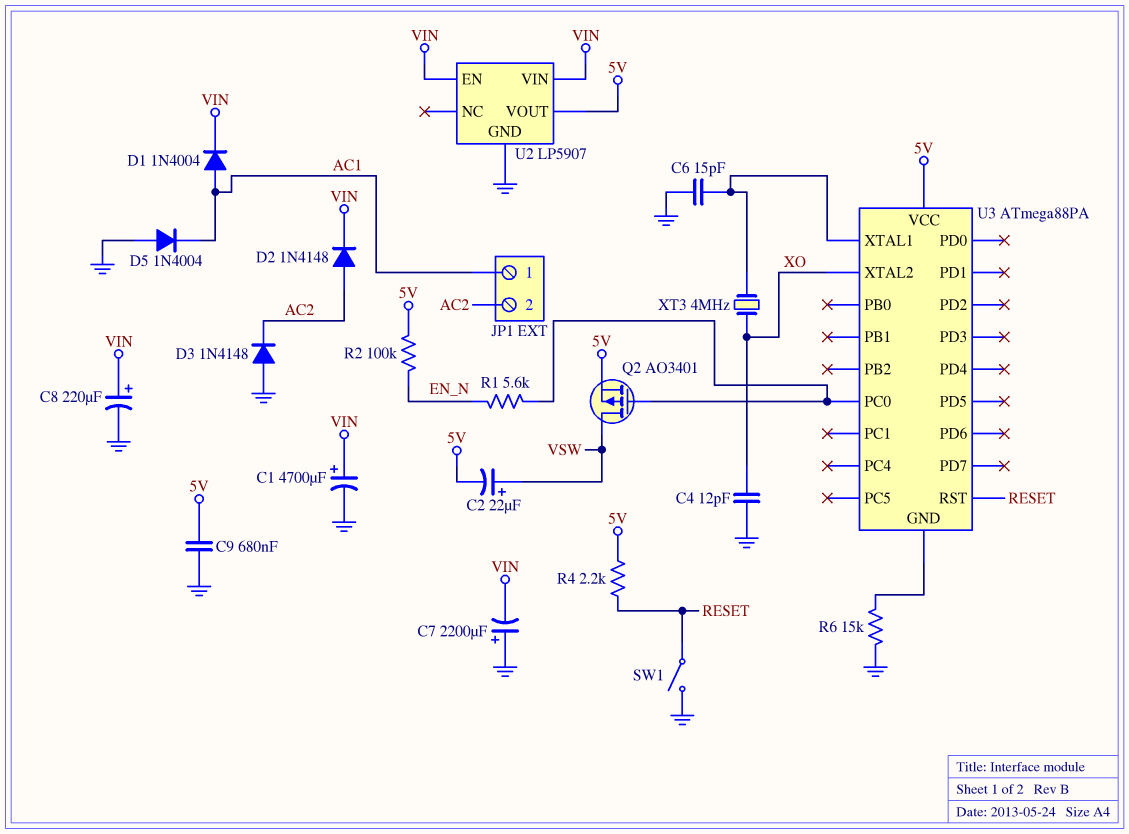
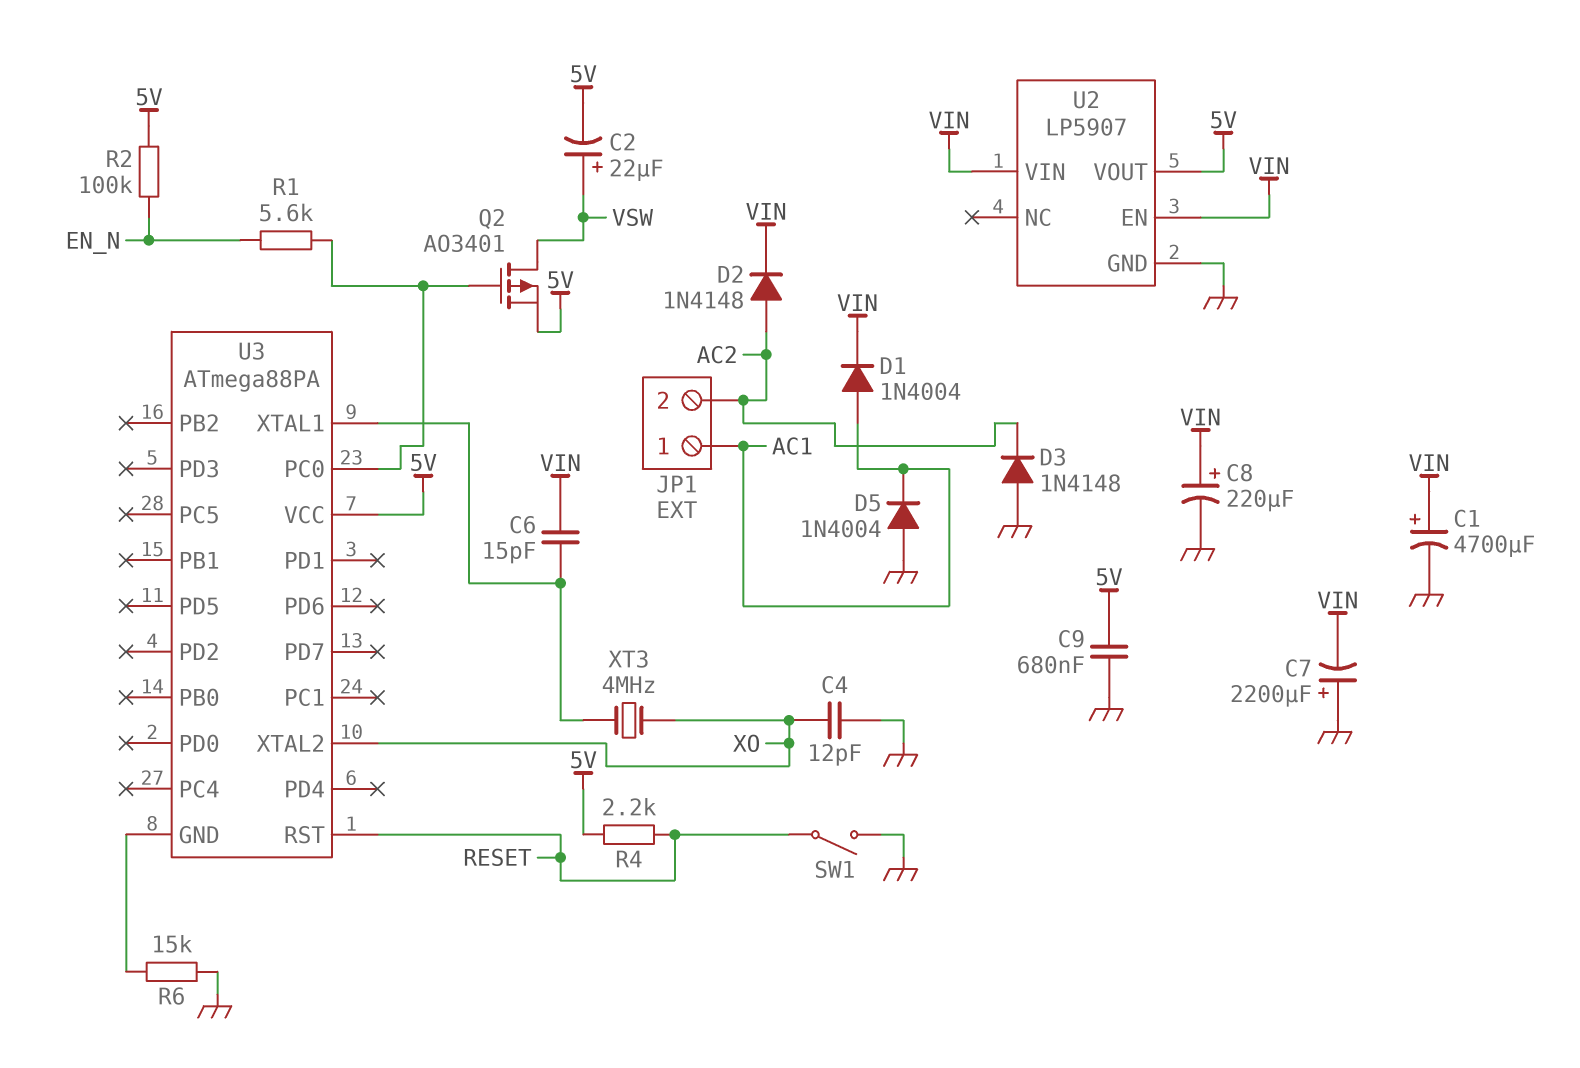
C6: 15pF (GND, U3/XTAL1) -> 15pF (U3/XTAL1, VIN)

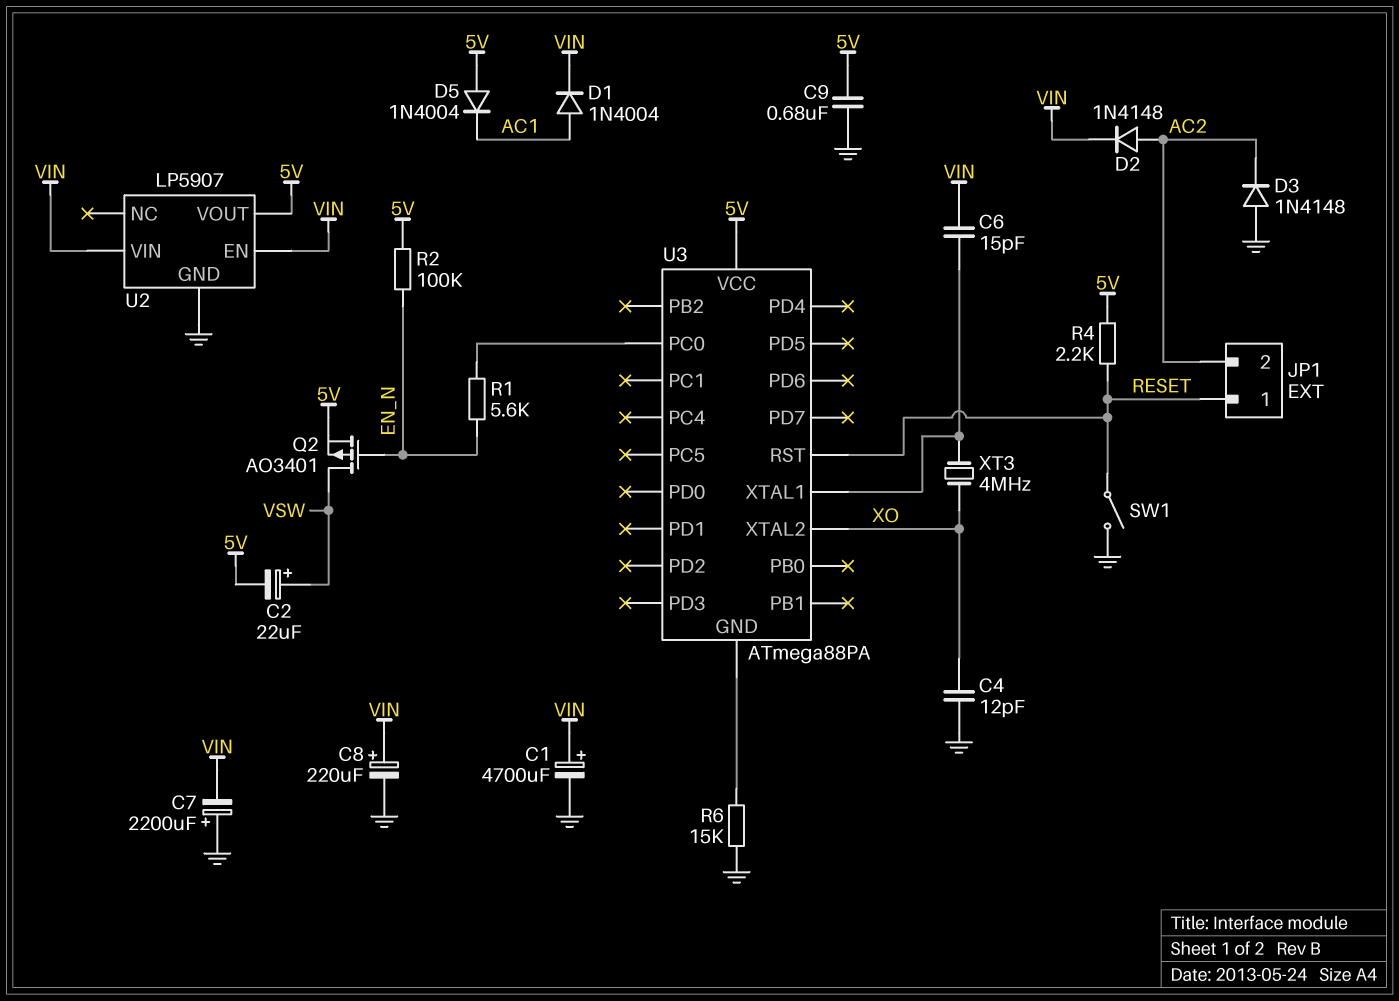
D5: diode 1N4004 (A GND, K AC1) -> diode 1N4004 (A 5V, K AC1)
JP1 pin 1: AC1 -> RESET
Q2: PMOS AO3401 (G U3/PC0, D VSW, S 5V) -> PMOS AO3401 (G EN_N, D VSW, S 5V)

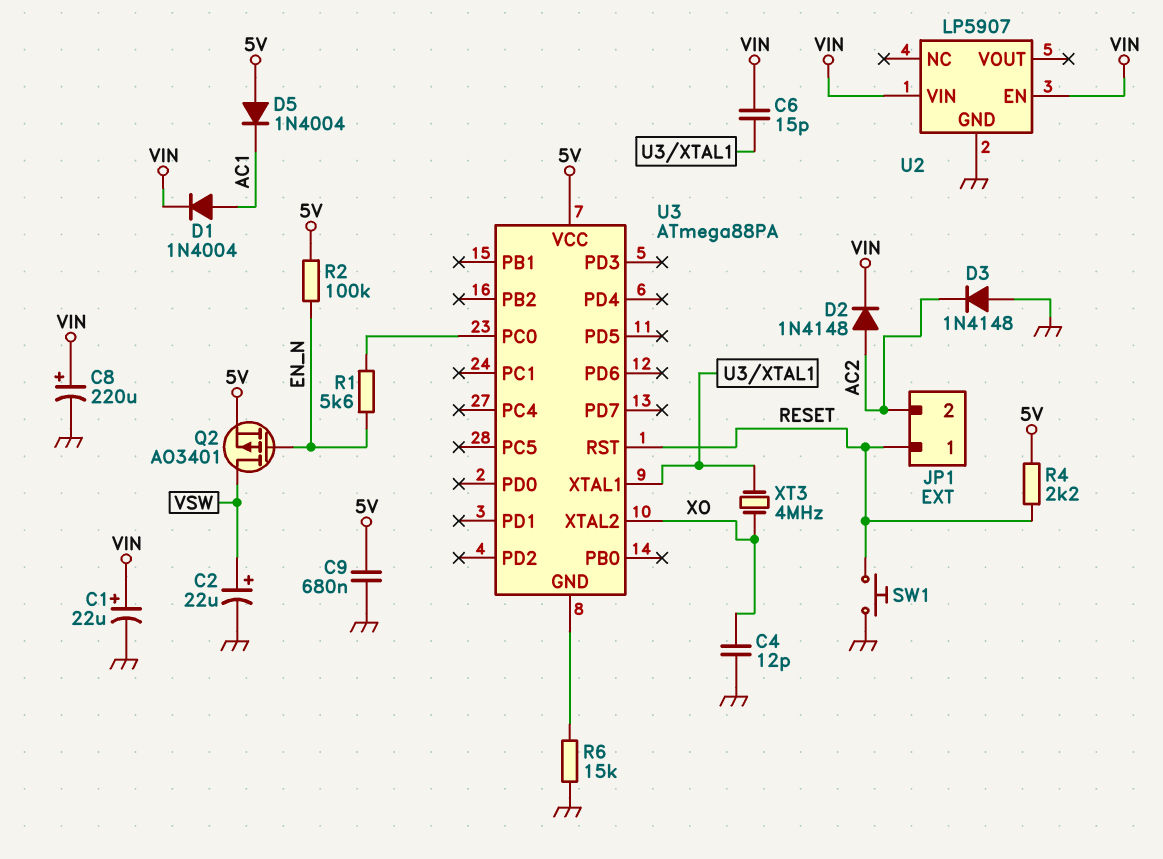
C1: 4700uF (plus VIN, minus GND) -> 22uF (plus VIN, minus GND)
C2: 22uF (plus VSW, minus 5V) -> 22uF (plus VSW, minus GND)
C7: 2200uF (plus GND, minus VIN) -> none
SW1: switch (GND, RESET) -> button (GND, RESET)
U2 pin VOUT: 5V -> none

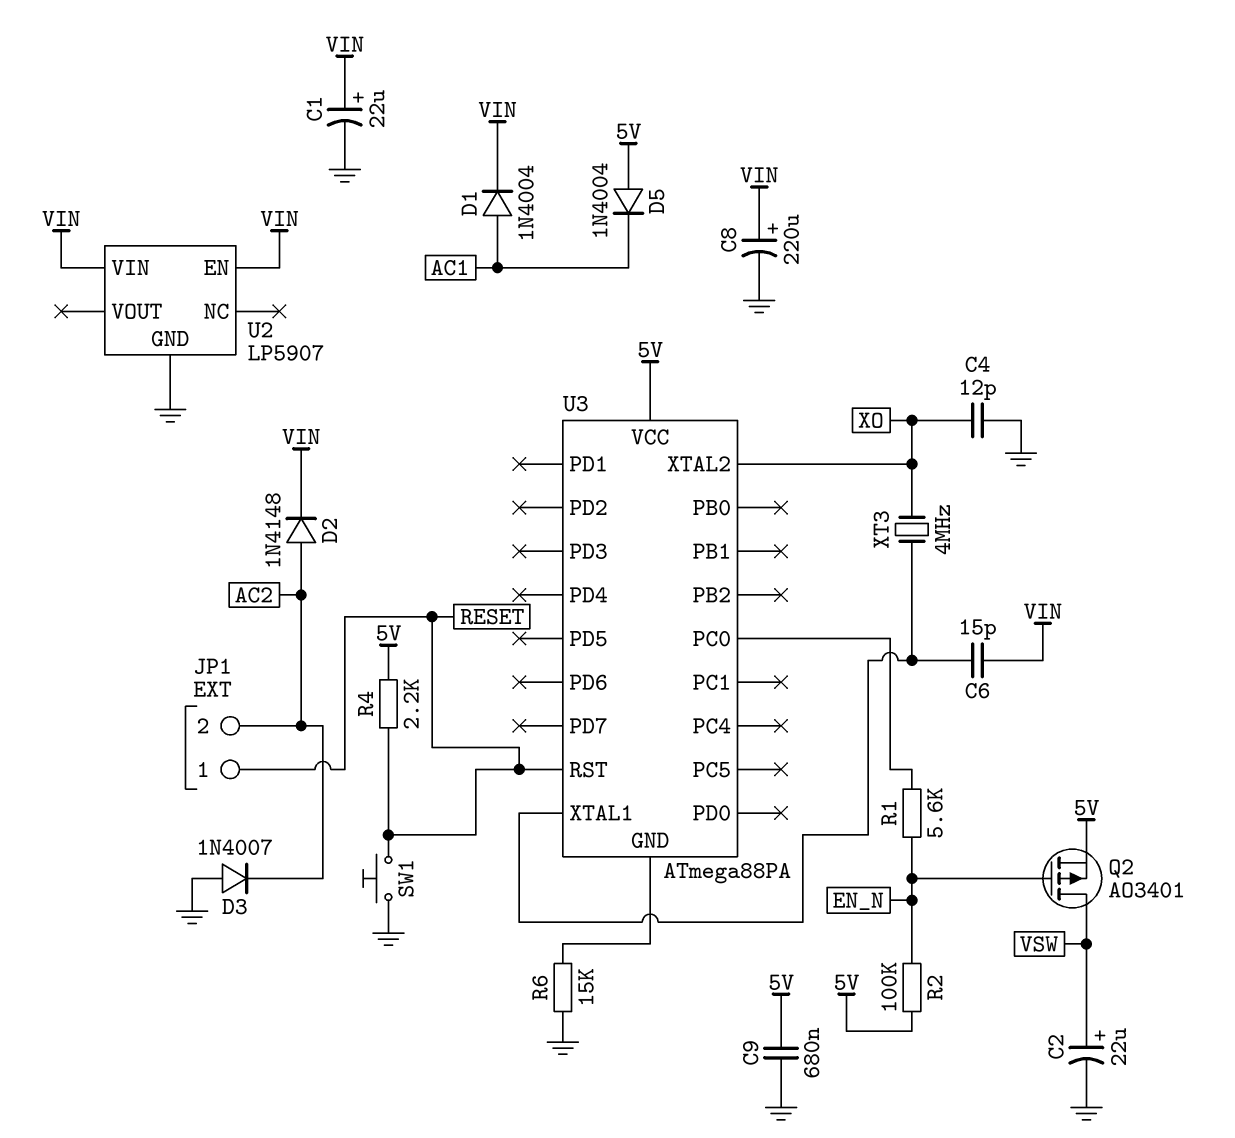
D3: diode 1N4148 (A GND, K AC2) -> diode 1N4007 (A GND, K AC2)

